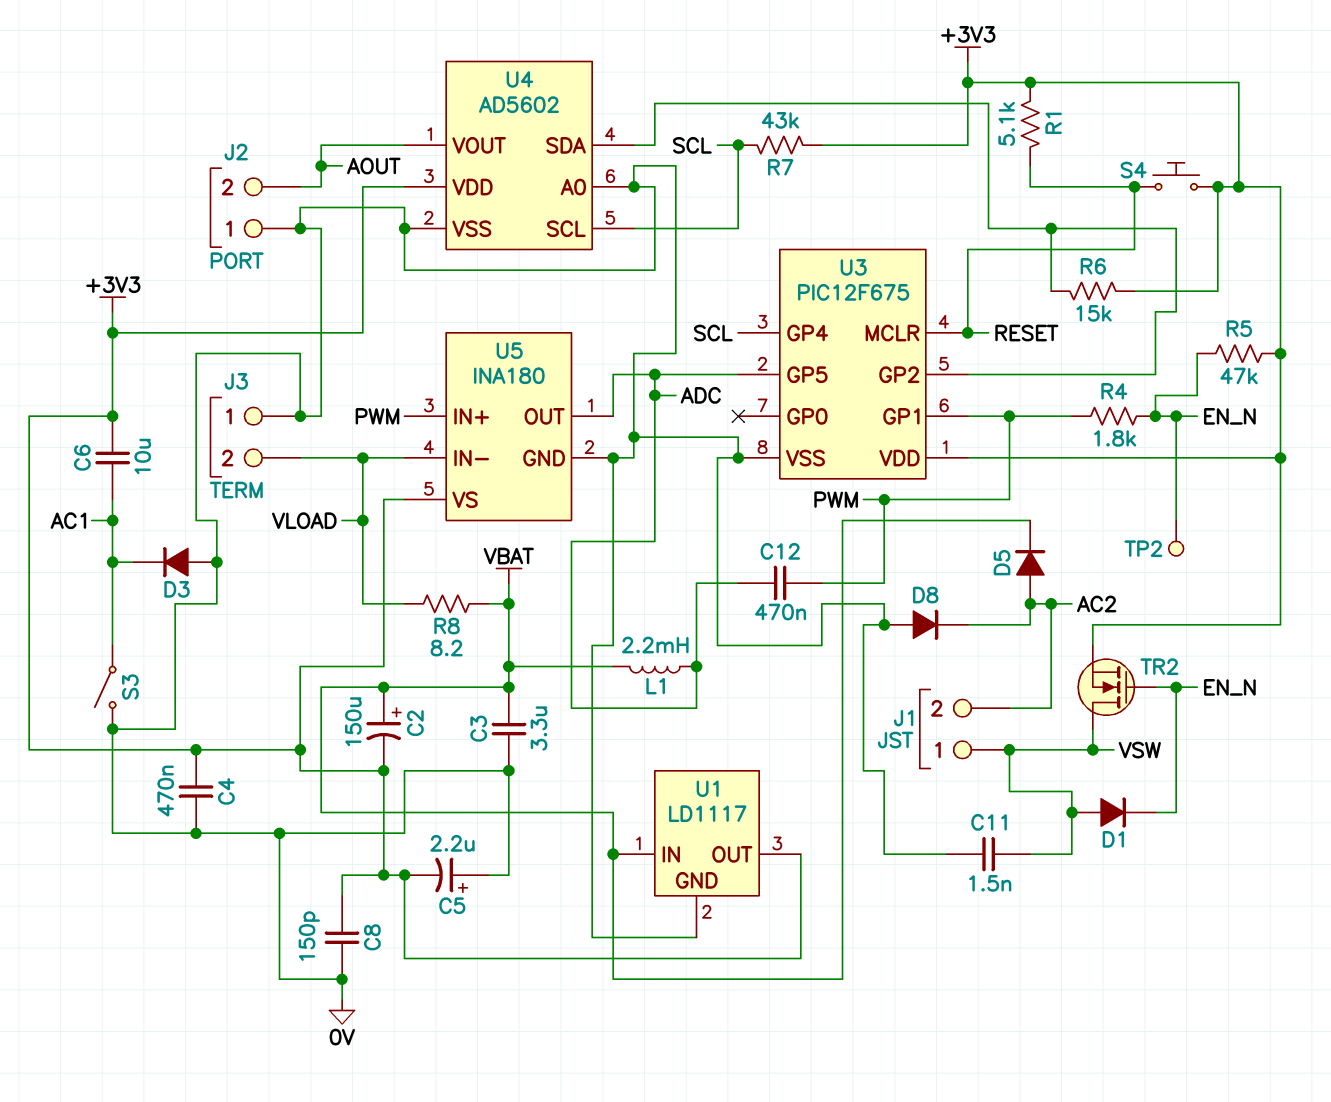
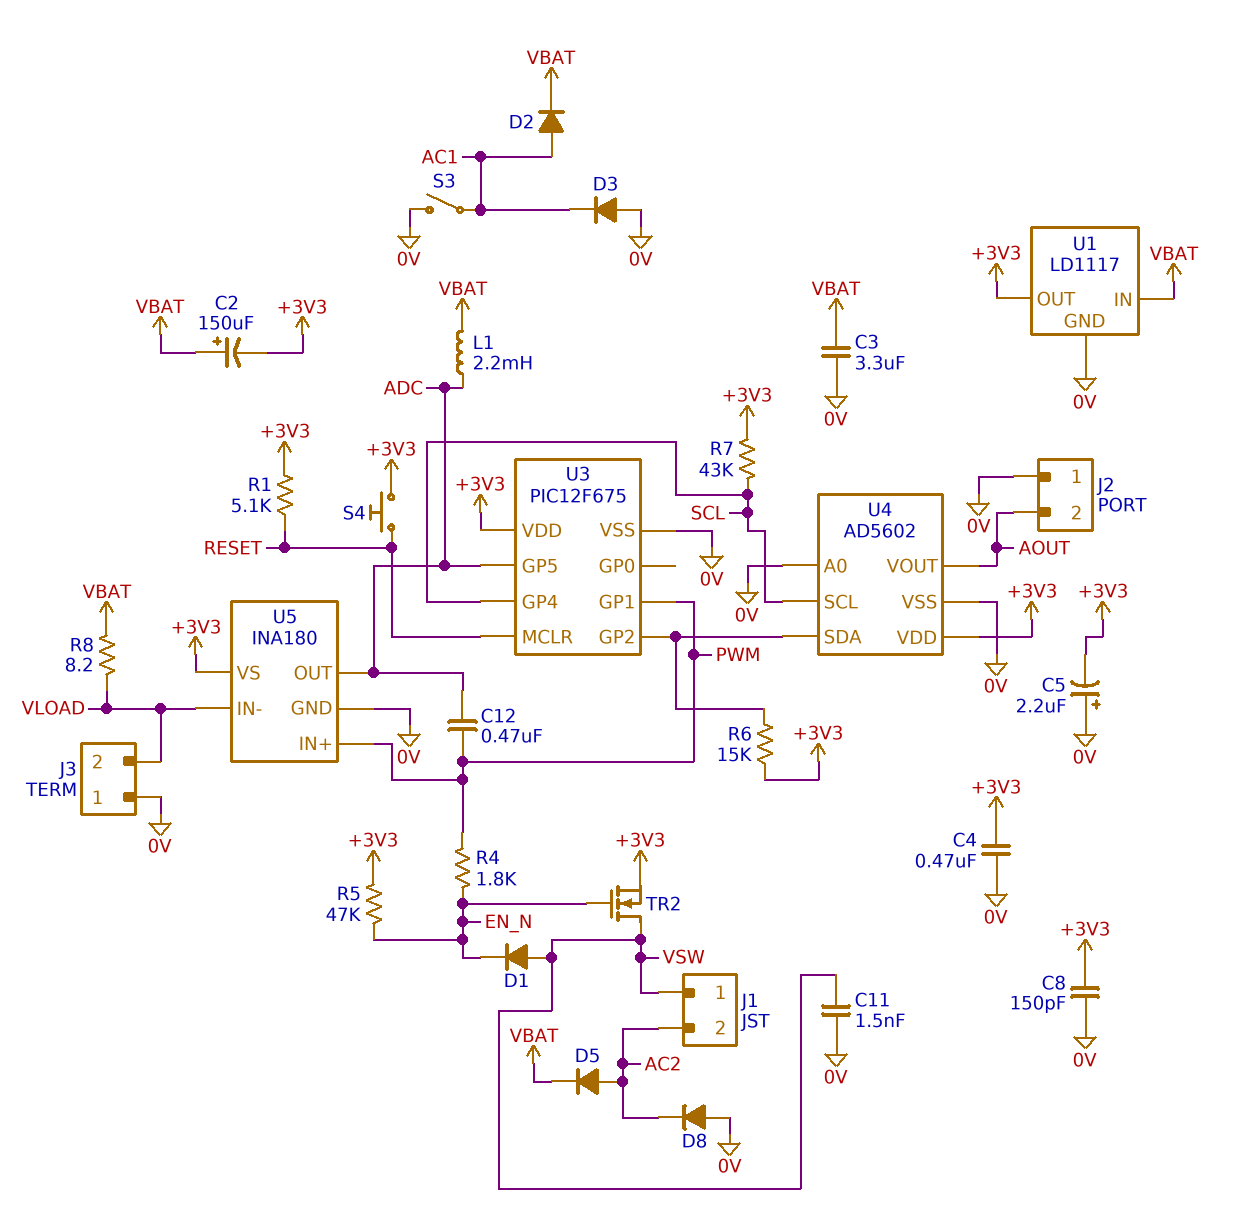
C6: 10uF (+3V3, AC1) -> none
D2: none -> diode (A AC1, K VBAT)
TP2: test point (EN_N) -> none

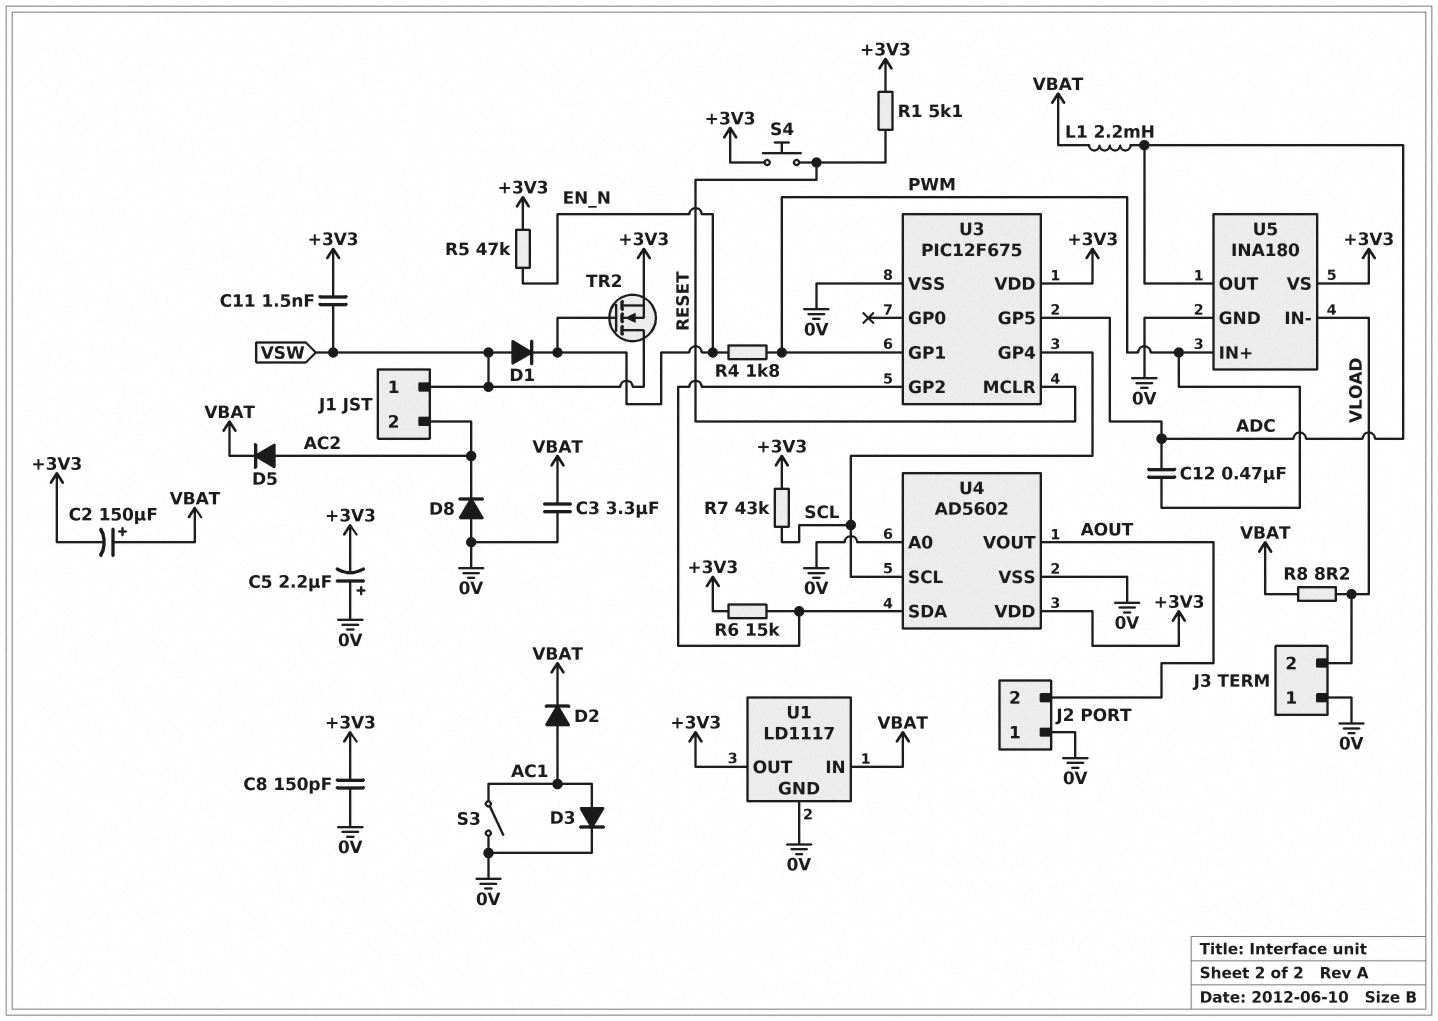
C4: 470nF (+3V3, 0V) -> none
C11: 1.5nF (0V, VSW) -> 1.5nF (+3V3, VSW)
D3: diode (A 0V, K AC1) -> diode (A AC1, K 0V)

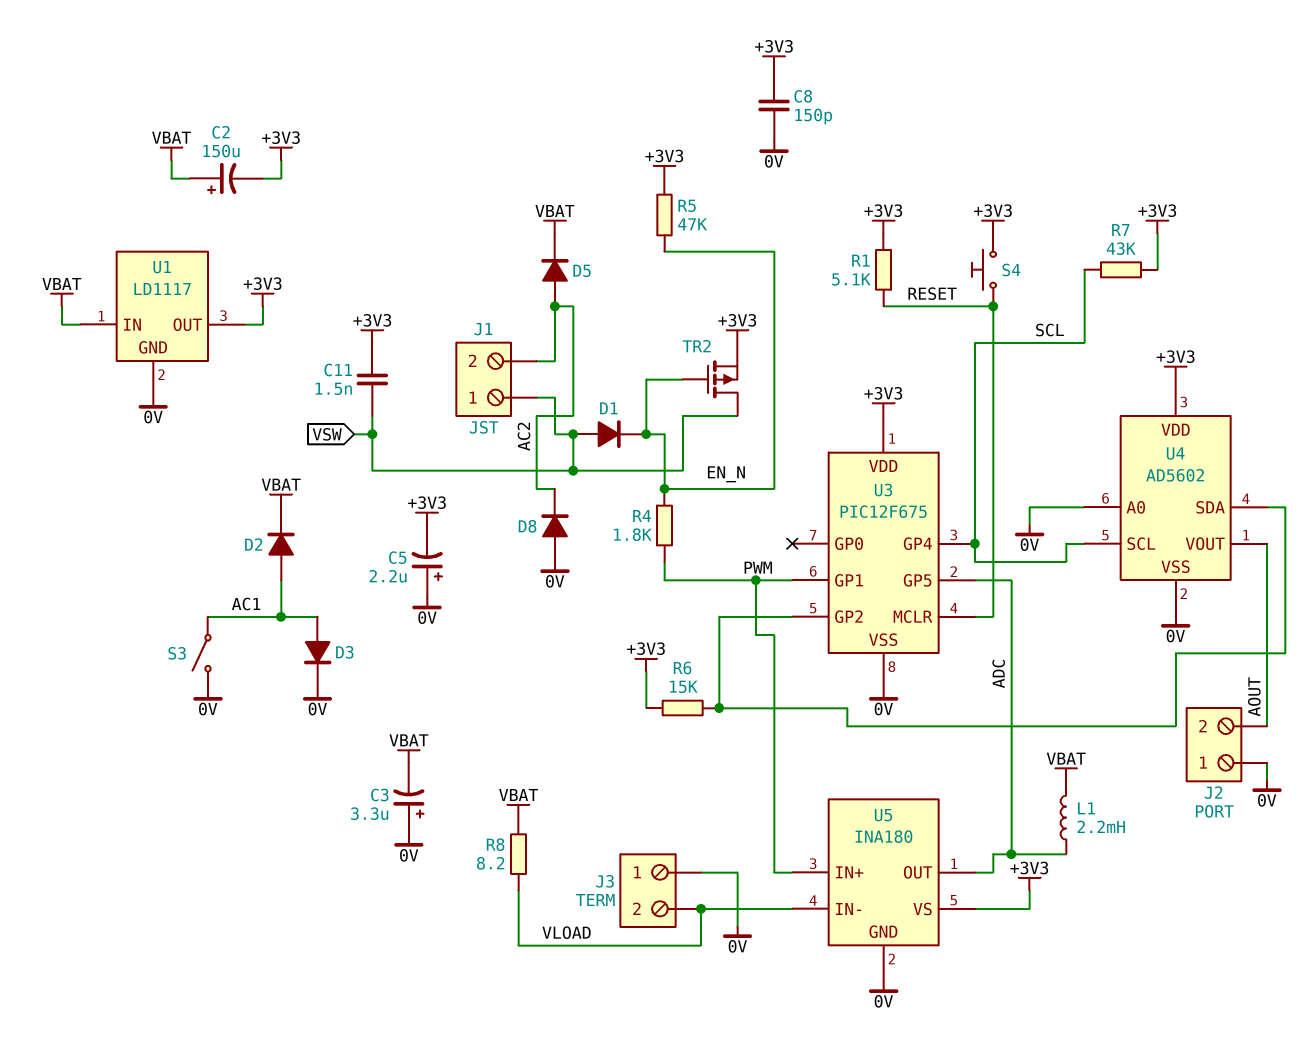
C3: 3.3uF (0V, VBAT) -> 3.3uF (plus 0V, minus VBAT)
C12: 470nF (ADC, PWM) -> none
TR2: NMOS (G EN_N, D VSW, S +3V3) -> PMOS (G EN_N, D VSW, S +3V3)

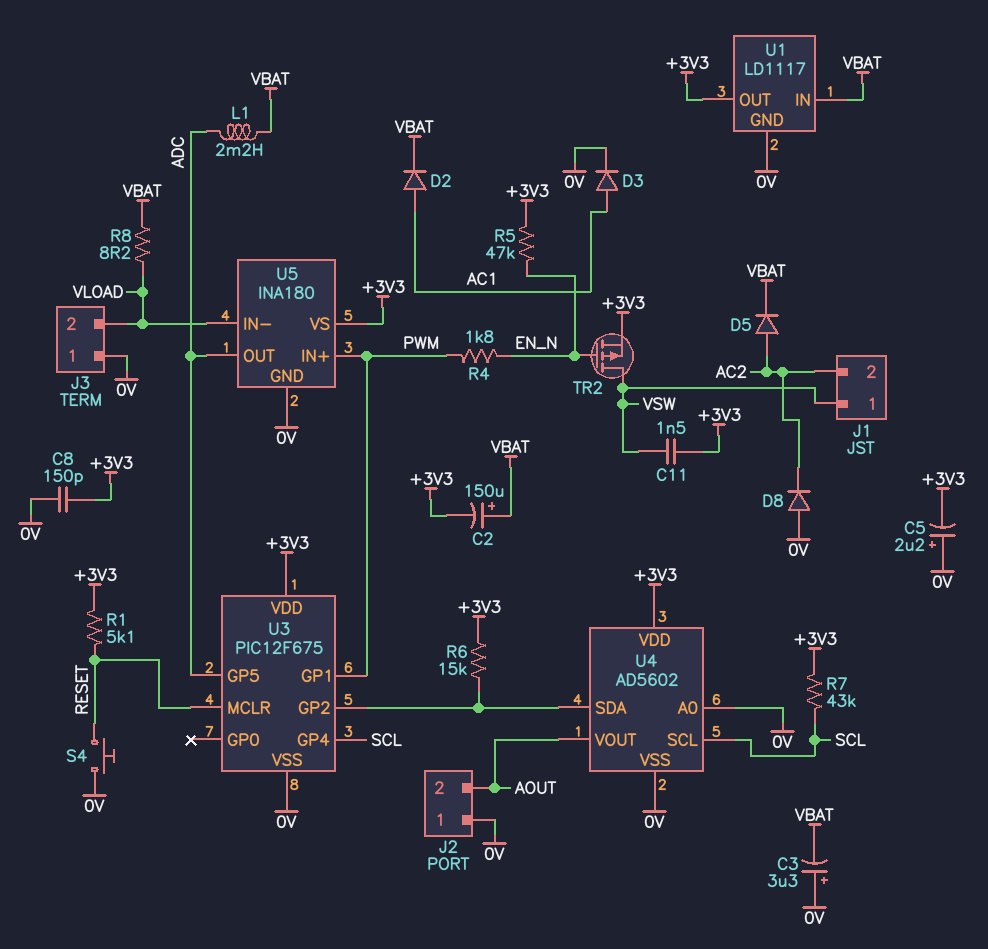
D1: diode (A VSW, K EN_N) -> none
S3: switch (0V, AC1) -> none
S4: button (+3V3, RESET) -> button (0V, RESET)

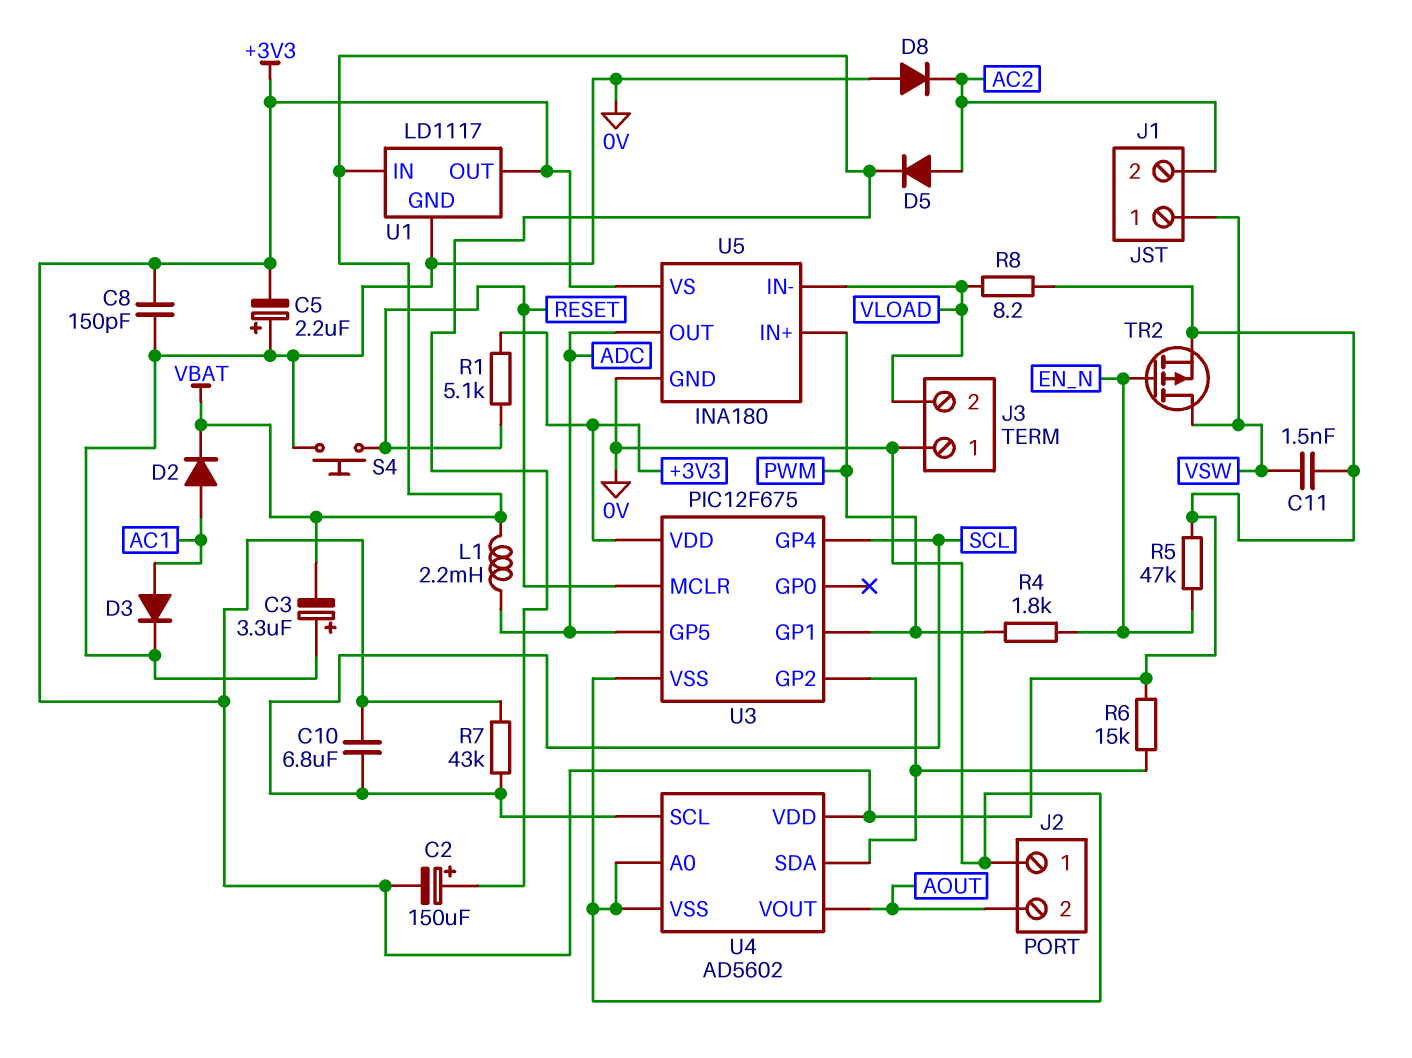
C10: none -> 6.8uF (+3V3, SCL)
R8: 8.2 (VBAT, VLOAD) -> 8.2 (+3V3, VLOAD)

